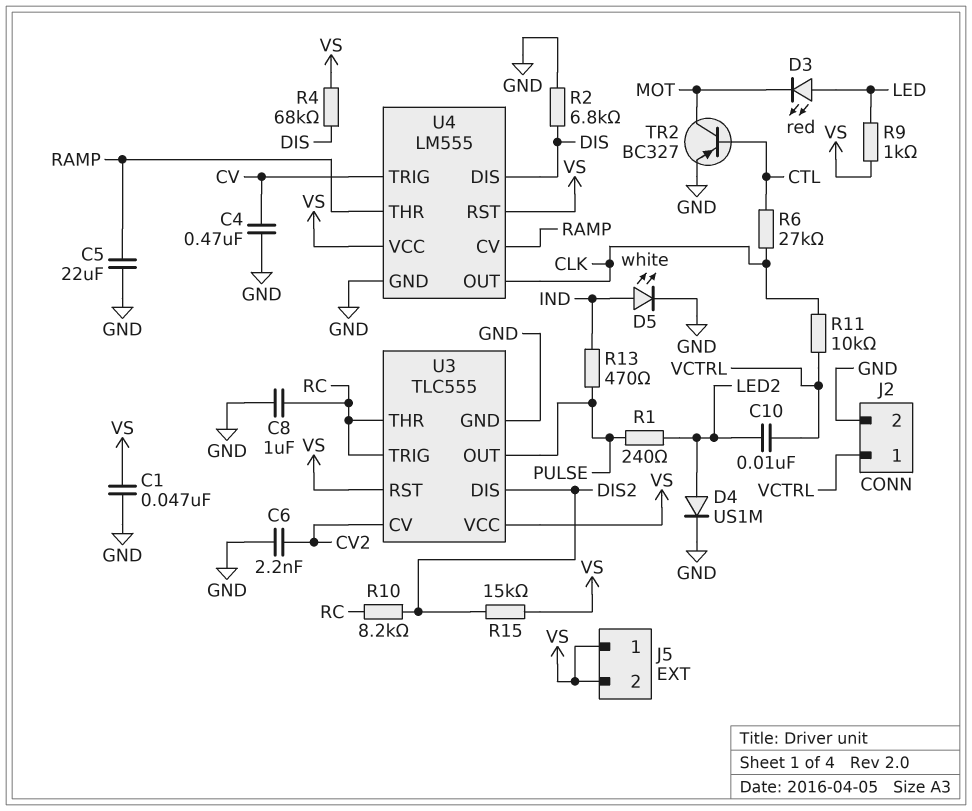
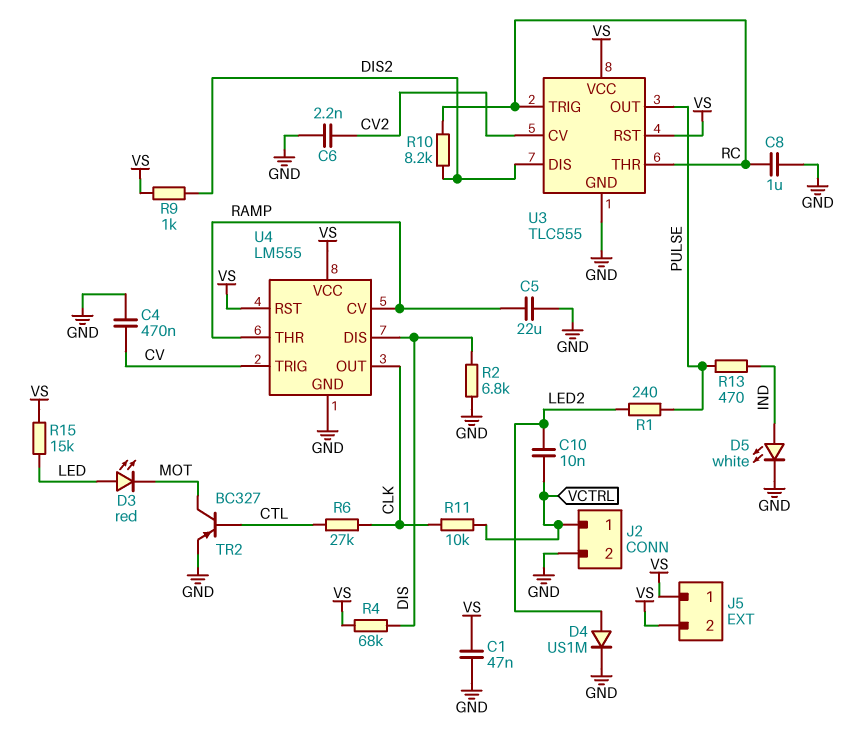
R9: 1k (LED, VS) -> 1k (DIS2, VS)
R15: 15k (DIS2, VS) -> 15k (LED, VS)

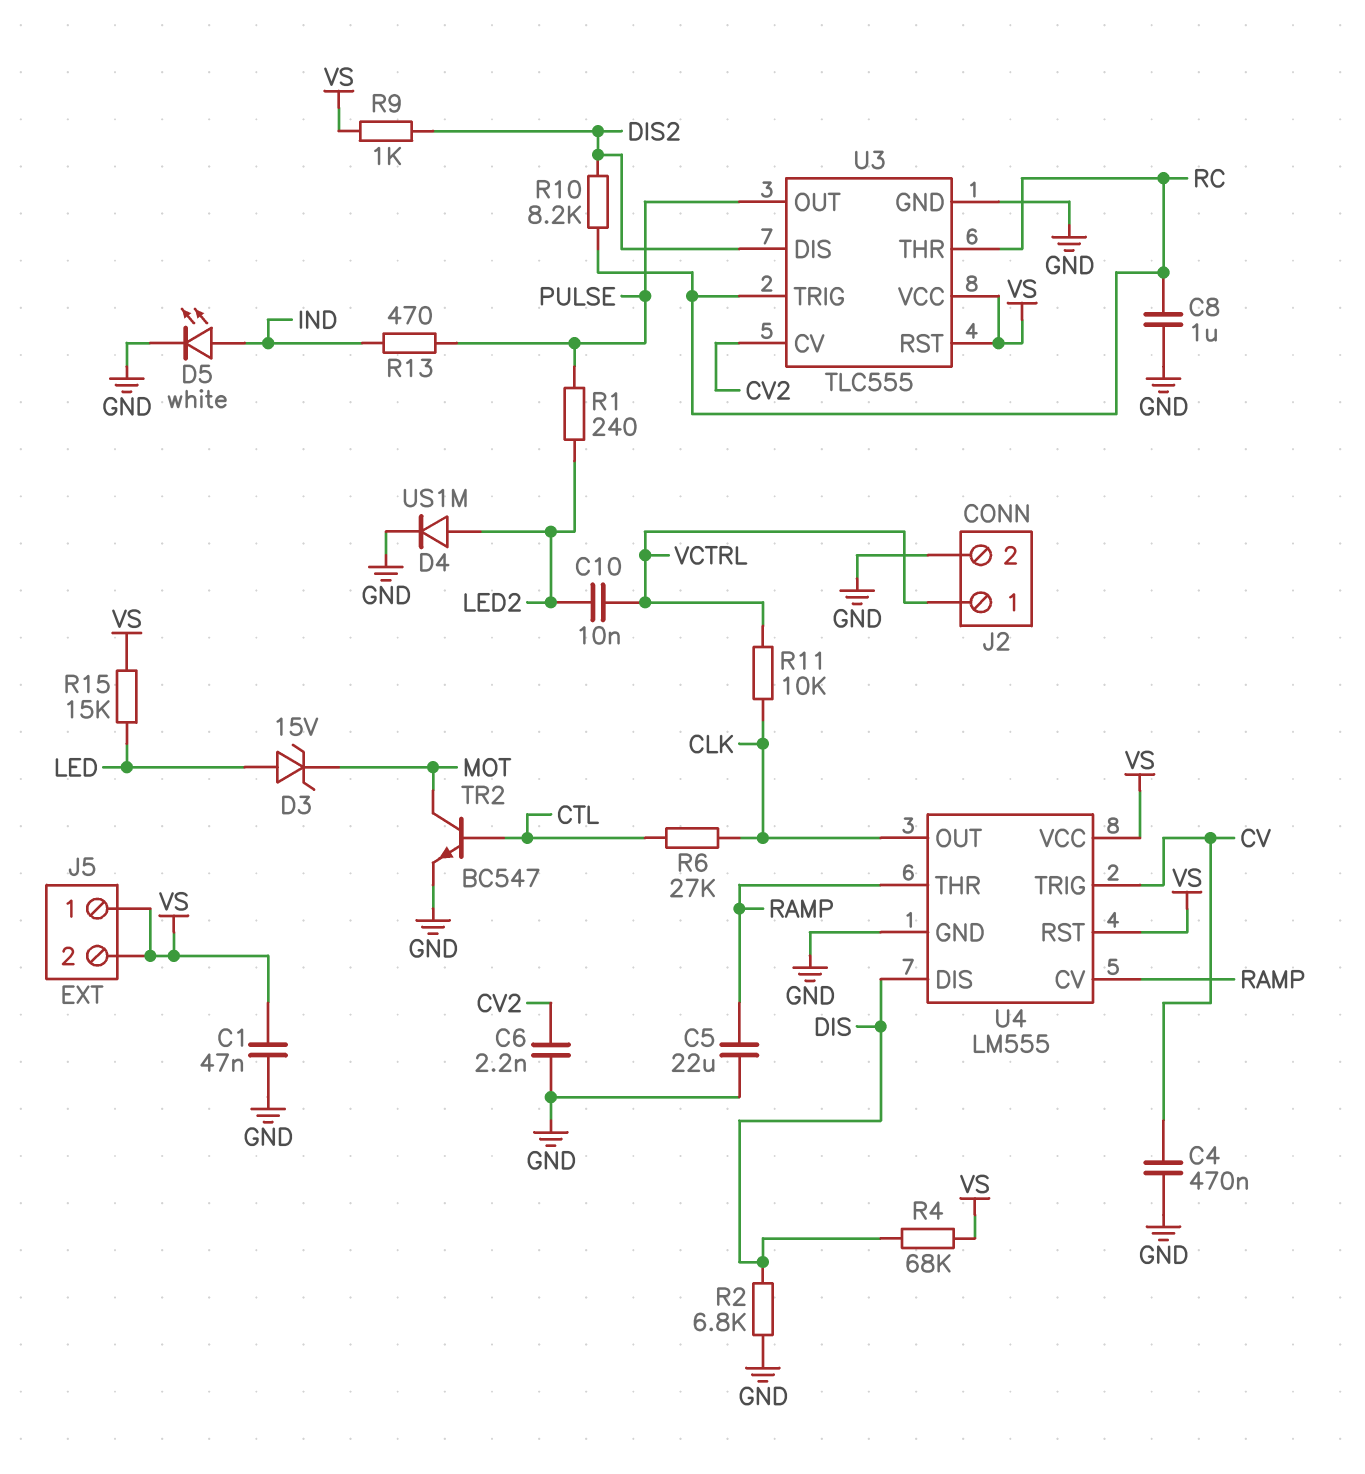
D3: LED red (A LED, K MOT) -> zener 15V (A LED, K MOT)
TR2: PNP BC327 (B CTL, C MOT, E GND) -> NPN BC547 (B CTL, C MOT, E GND)

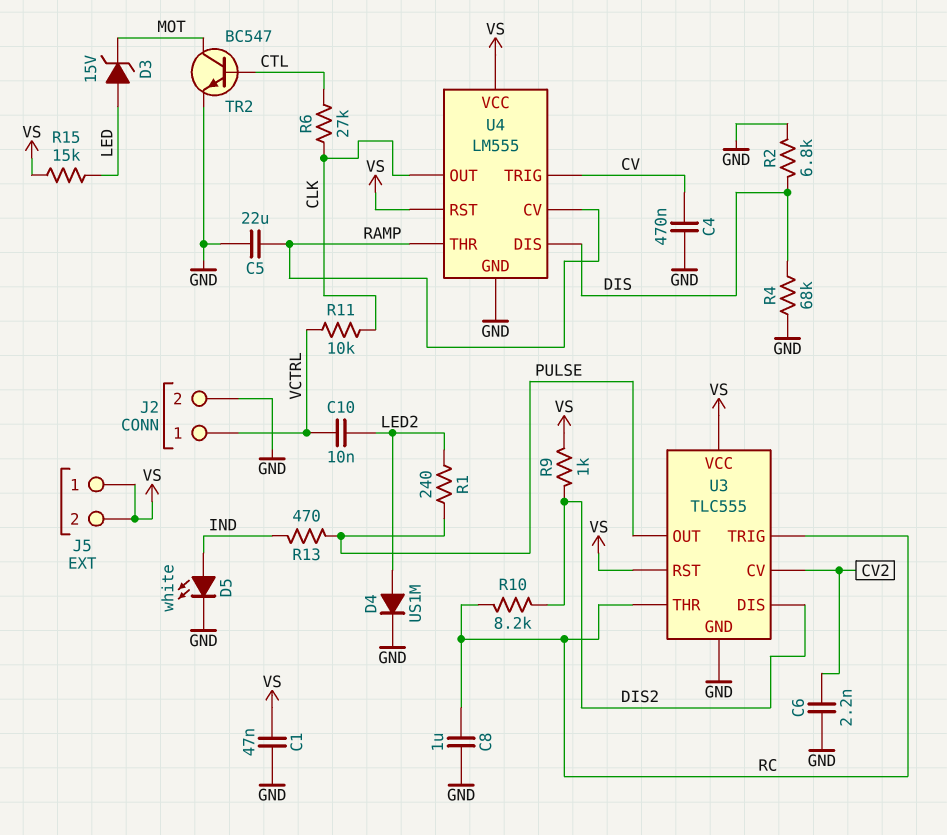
R4: 68k (DIS, VS) -> 68k (DIS, GND)

